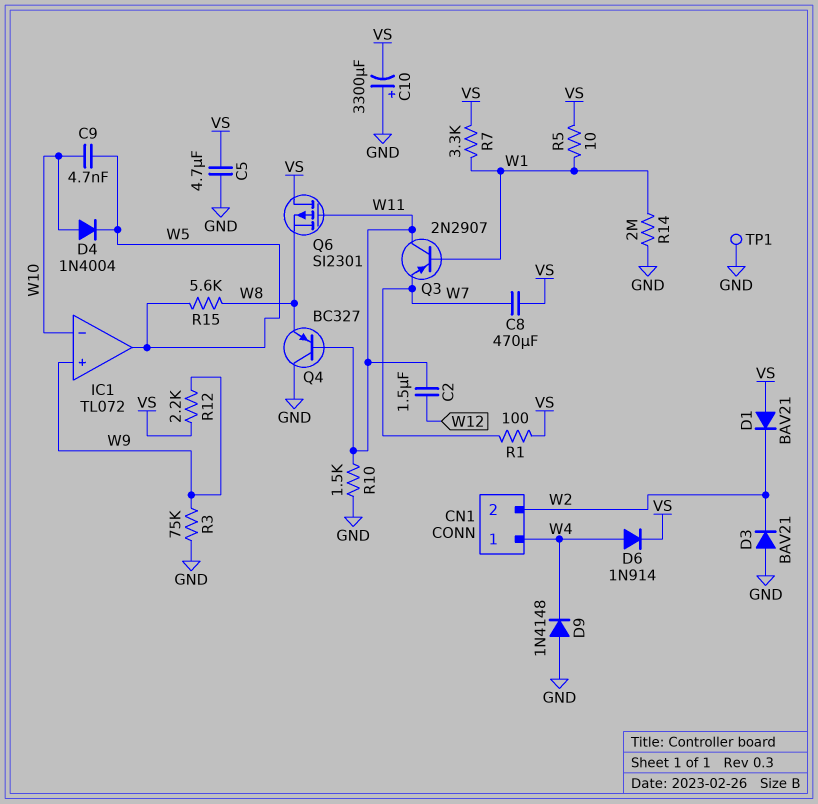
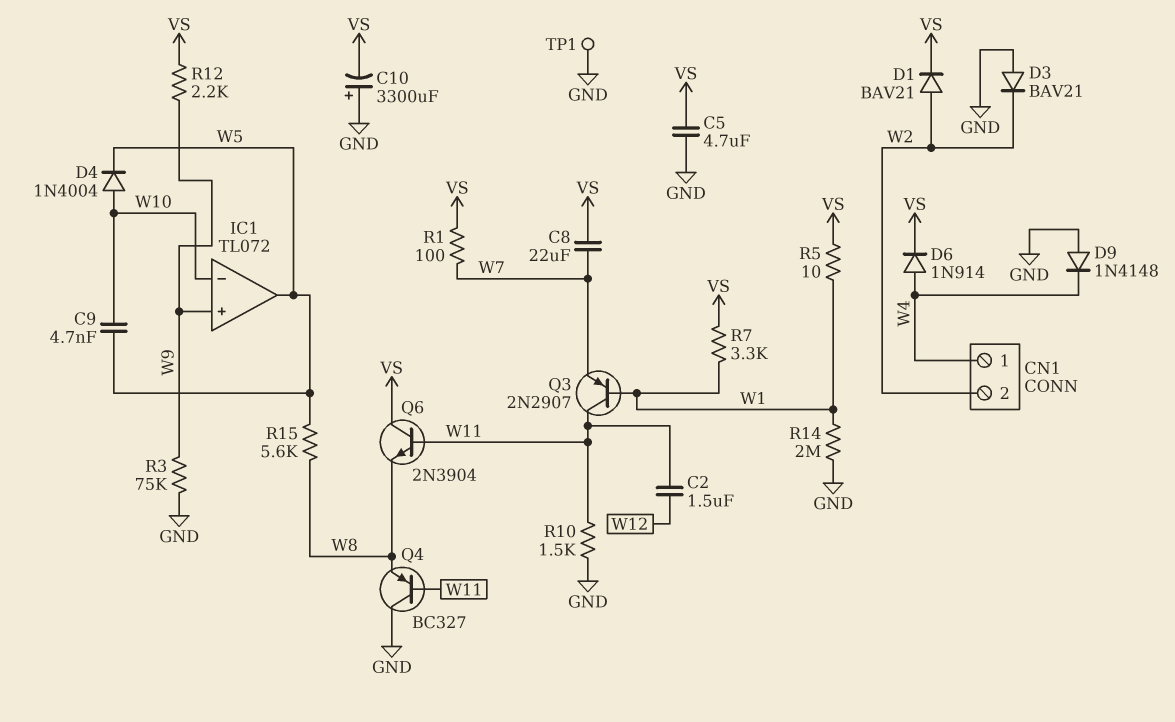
C8: 470uF (VS, W7) -> 22uF (VS, W7)
D1: diode BAV21 (A VS, K W2) -> diode BAV21 (A W2, K VS)
Q6: PMOS SI2301 (G W11, D VS, S W8) -> NPN 2N3904 (B W11, C VS, E W8)

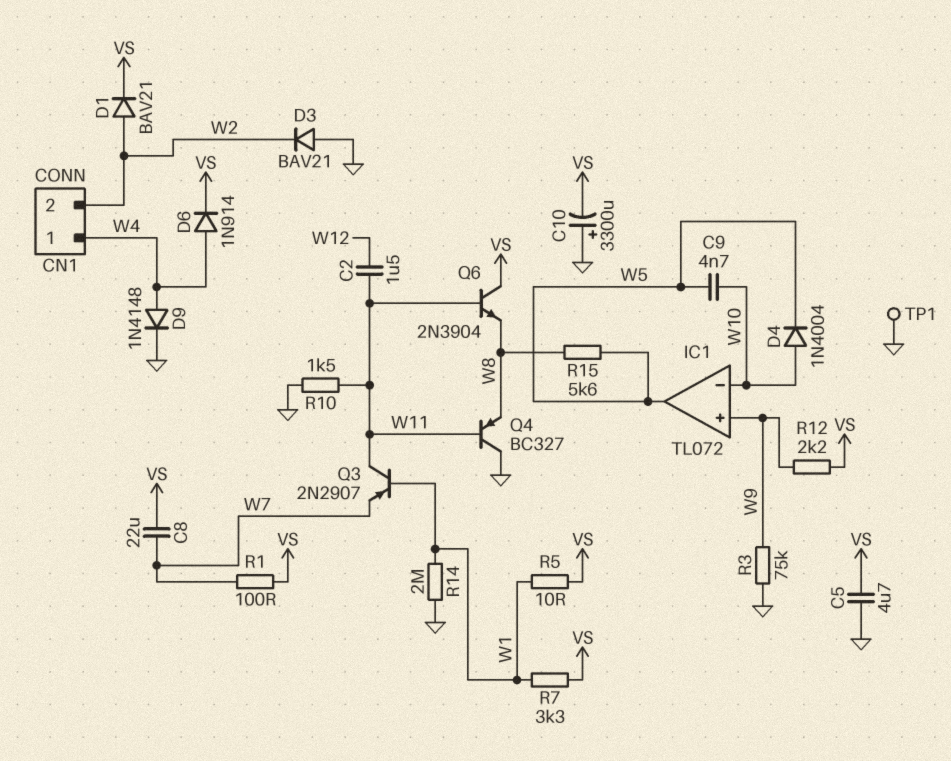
D9: diode 1N4148 (A GND, K W4) -> diode 1N4148 (A W4, K GND)

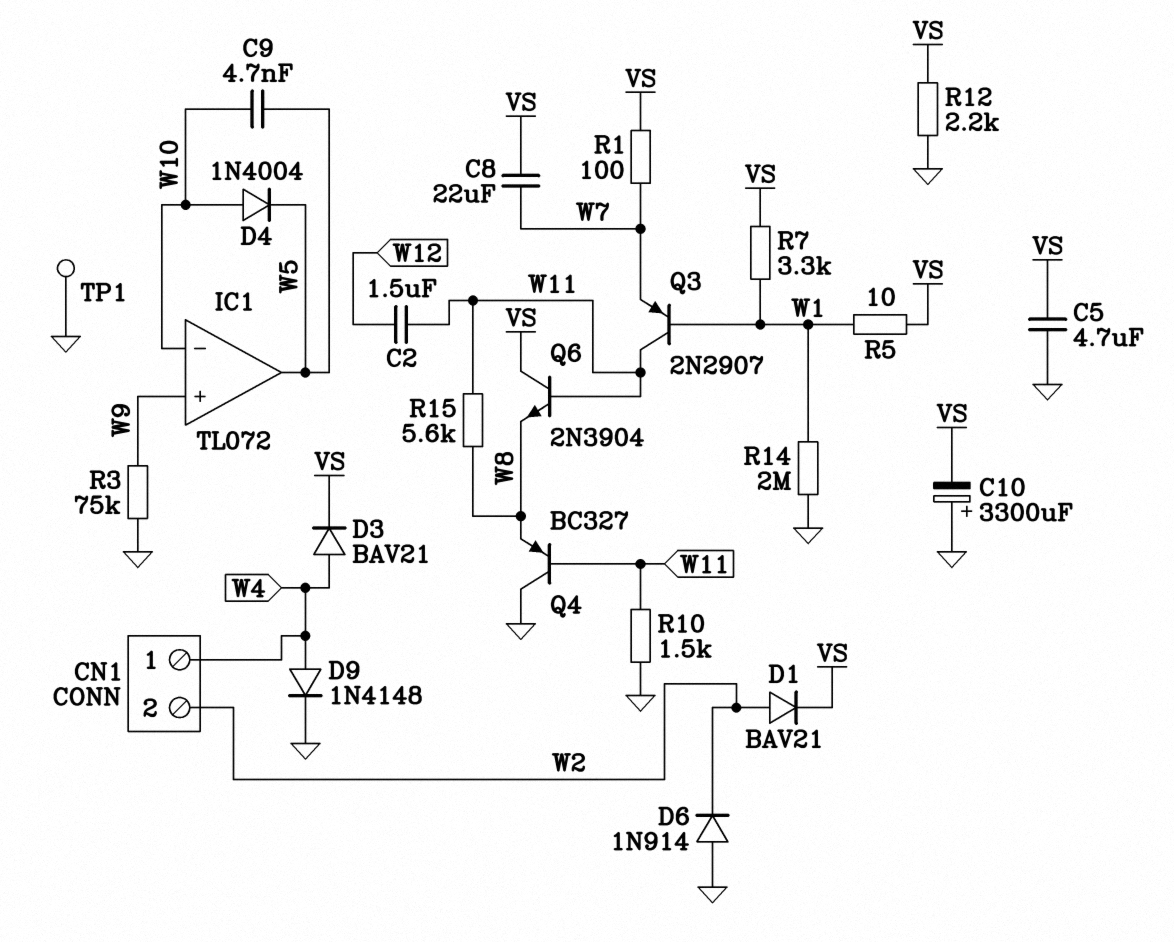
D3: diode BAV21 (A GND, K W2) -> diode BAV21 (A W4, K VS)
D6: diode 1N914 (A W4, K VS) -> diode 1N914 (A GND, K W2)
R12: 2.2k (VS, W9) -> 2.2k (GND, VS)
R15: 5.6k (W5, W8) -> 5.6k (W8, W11)

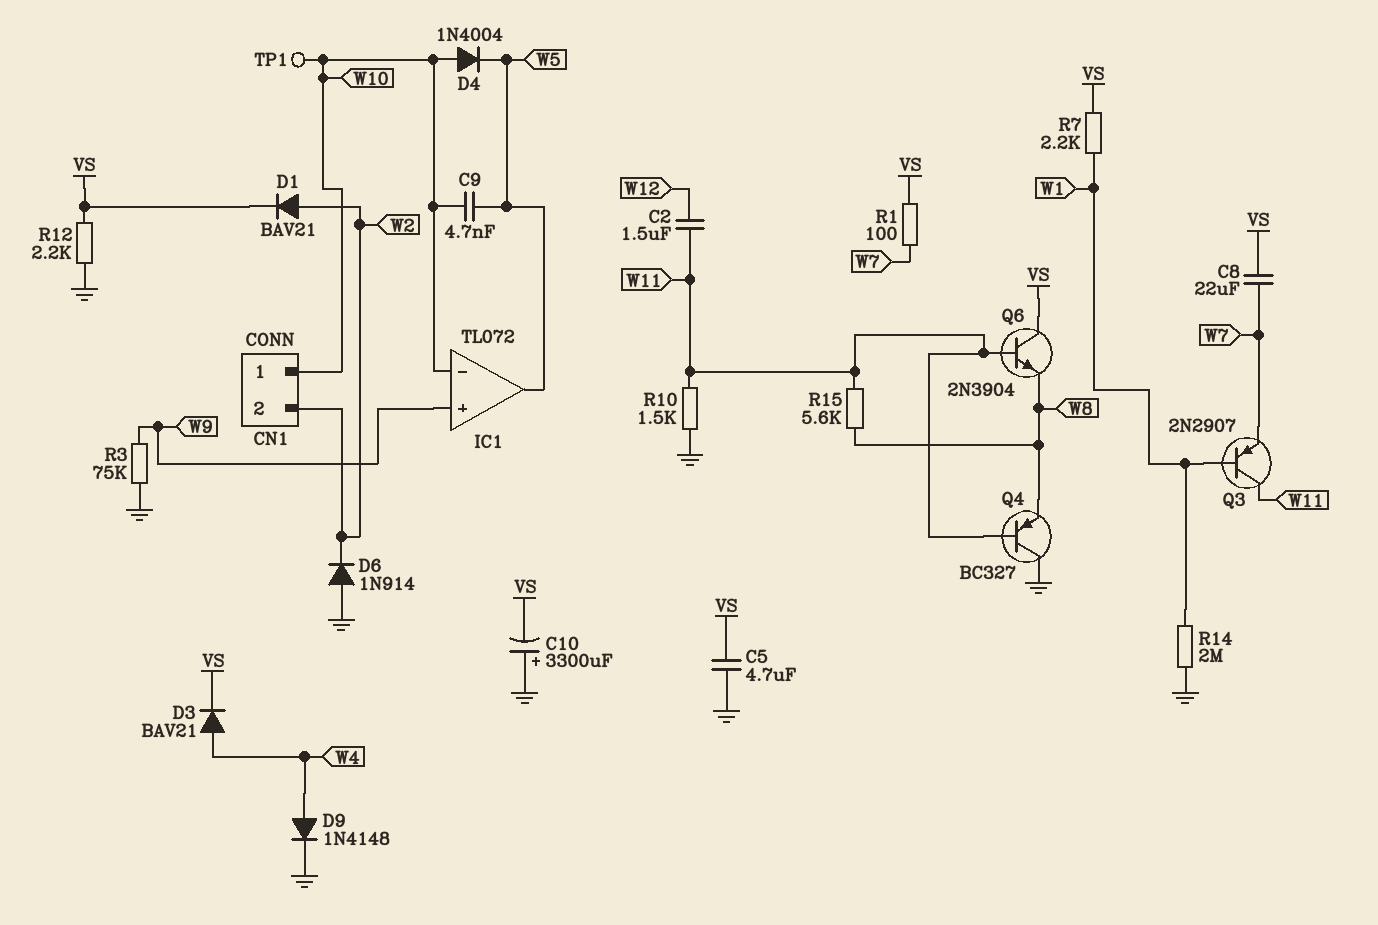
CN1 pin 1: W4 -> W10
R5: 10 (VS, W1) -> none
R7: 3.3k (VS, W1) -> 2.2k (VS, W1)
TP1: test point (GND) -> test point (W10)

